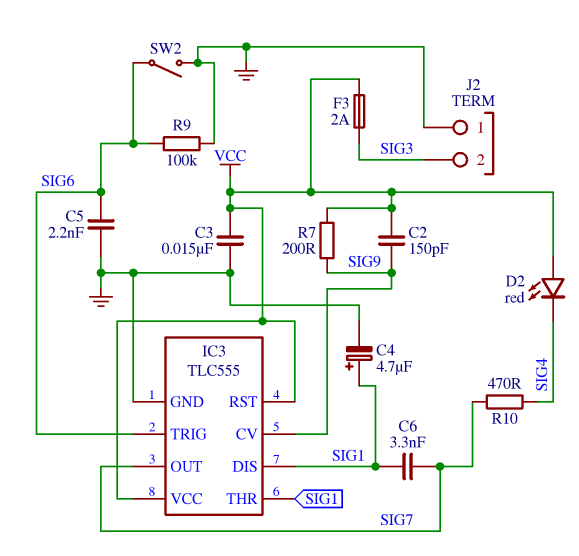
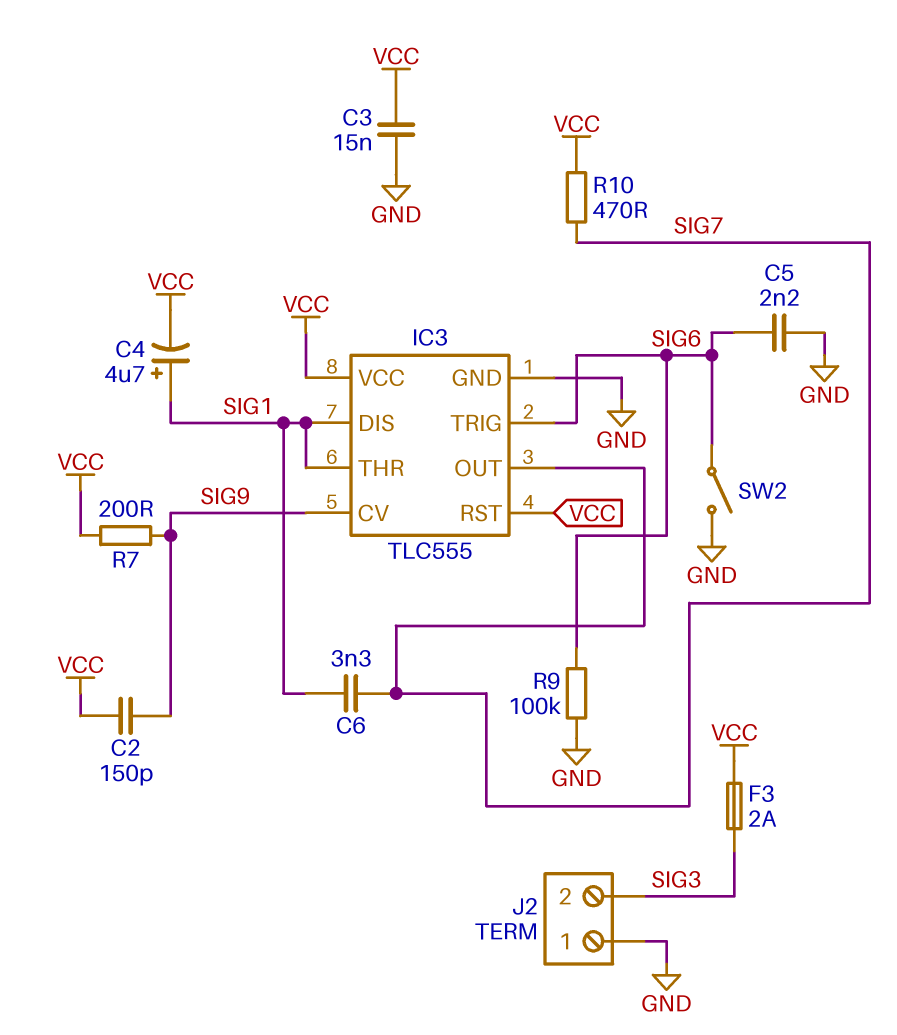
C4: 4.7uF (plus SIG1, minus GND) -> 4.7uF (plus SIG1, minus VCC)
D2: LED red (A VCC, K SIG4) -> none
R10: 470 (SIG4, SIG7) -> 470 (SIG7, VCC)

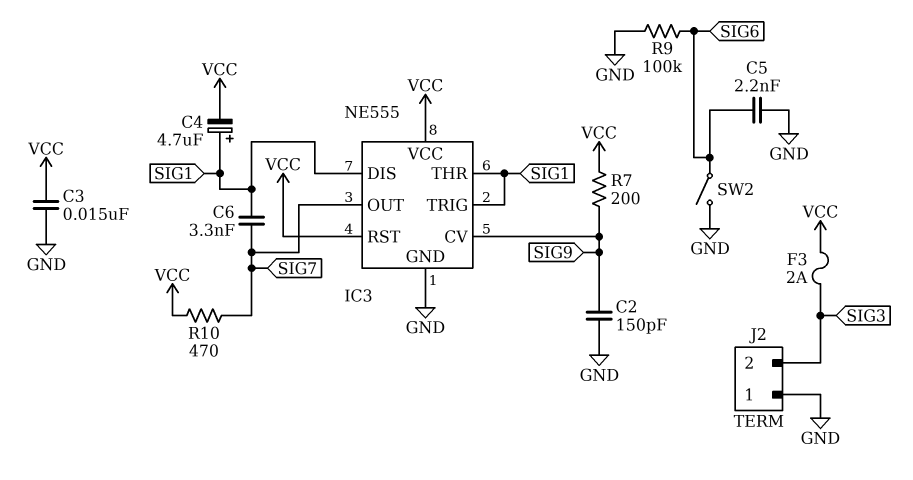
C2: 150pF (SIG9, VCC) -> 150pF (GND, SIG9)
IC3: TLC555 -> NE555
IC3 pin TRIG: SIG6 -> SIG1

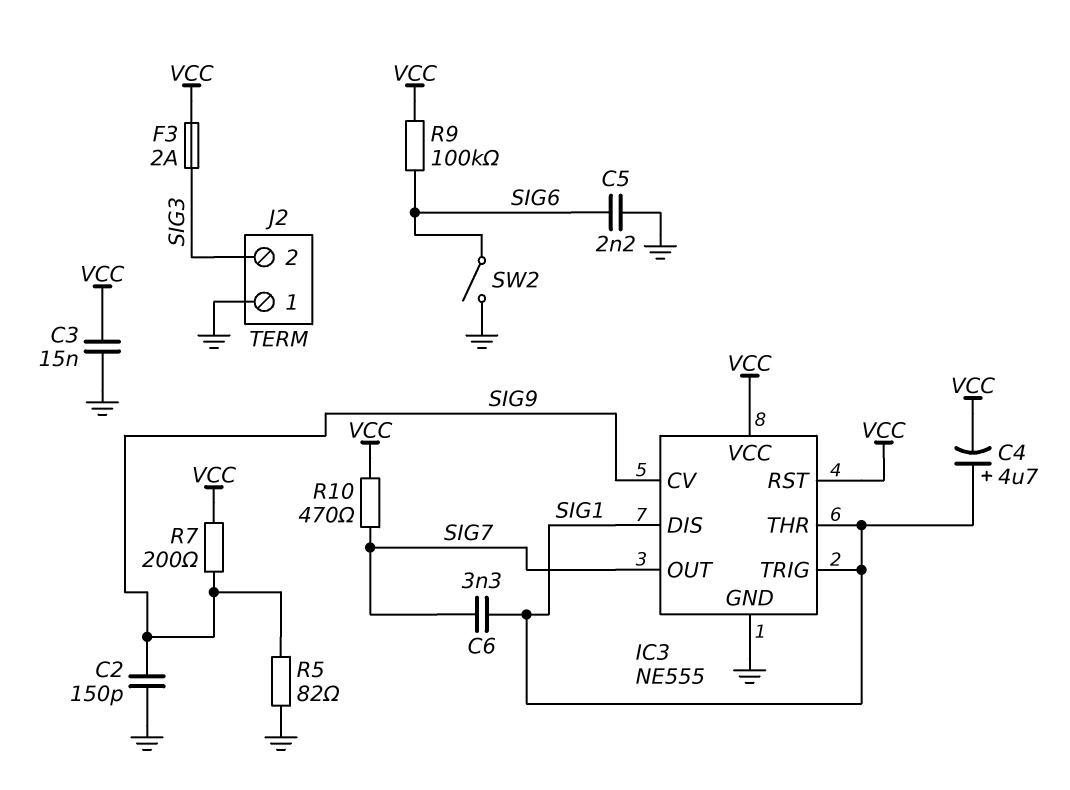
R5: none -> 82 (GND, SIG9)
R9: 100k (GND, SIG6) -> 100k (SIG6, VCC)

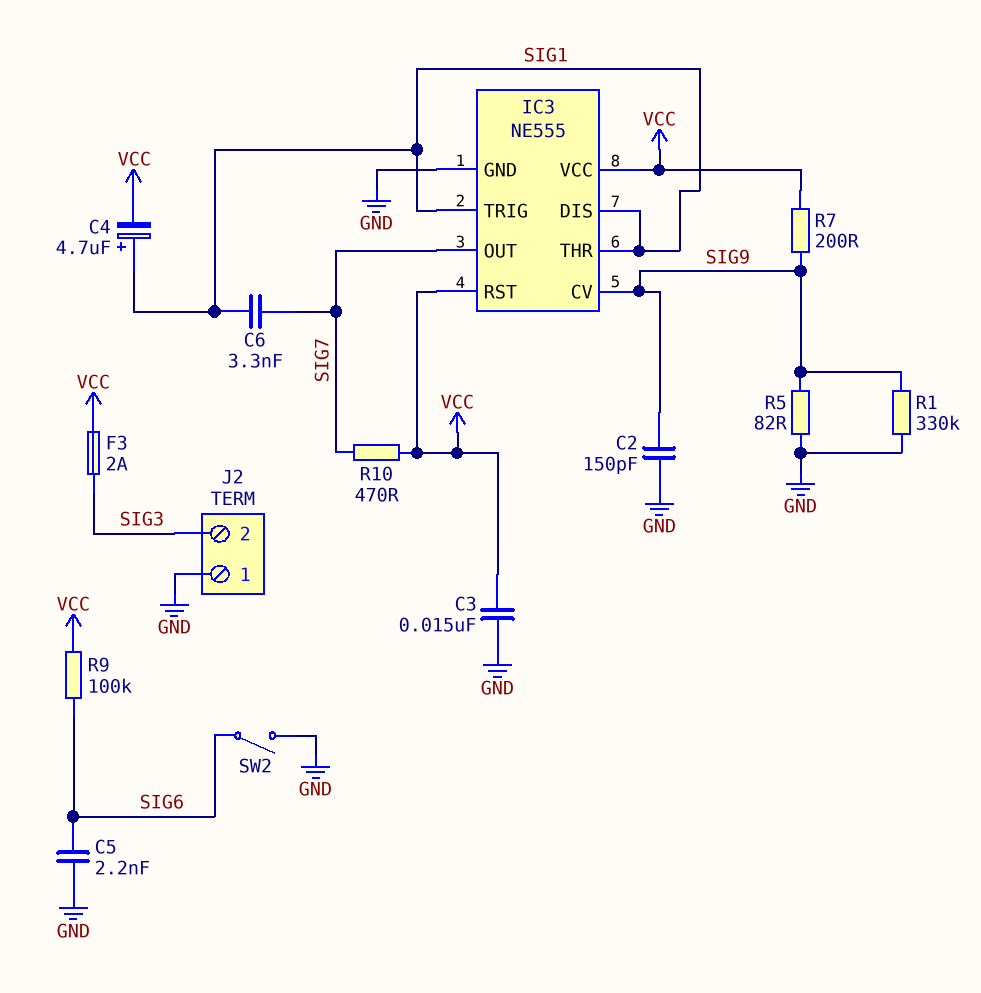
R1: none -> 330k (GND, SIG9)

